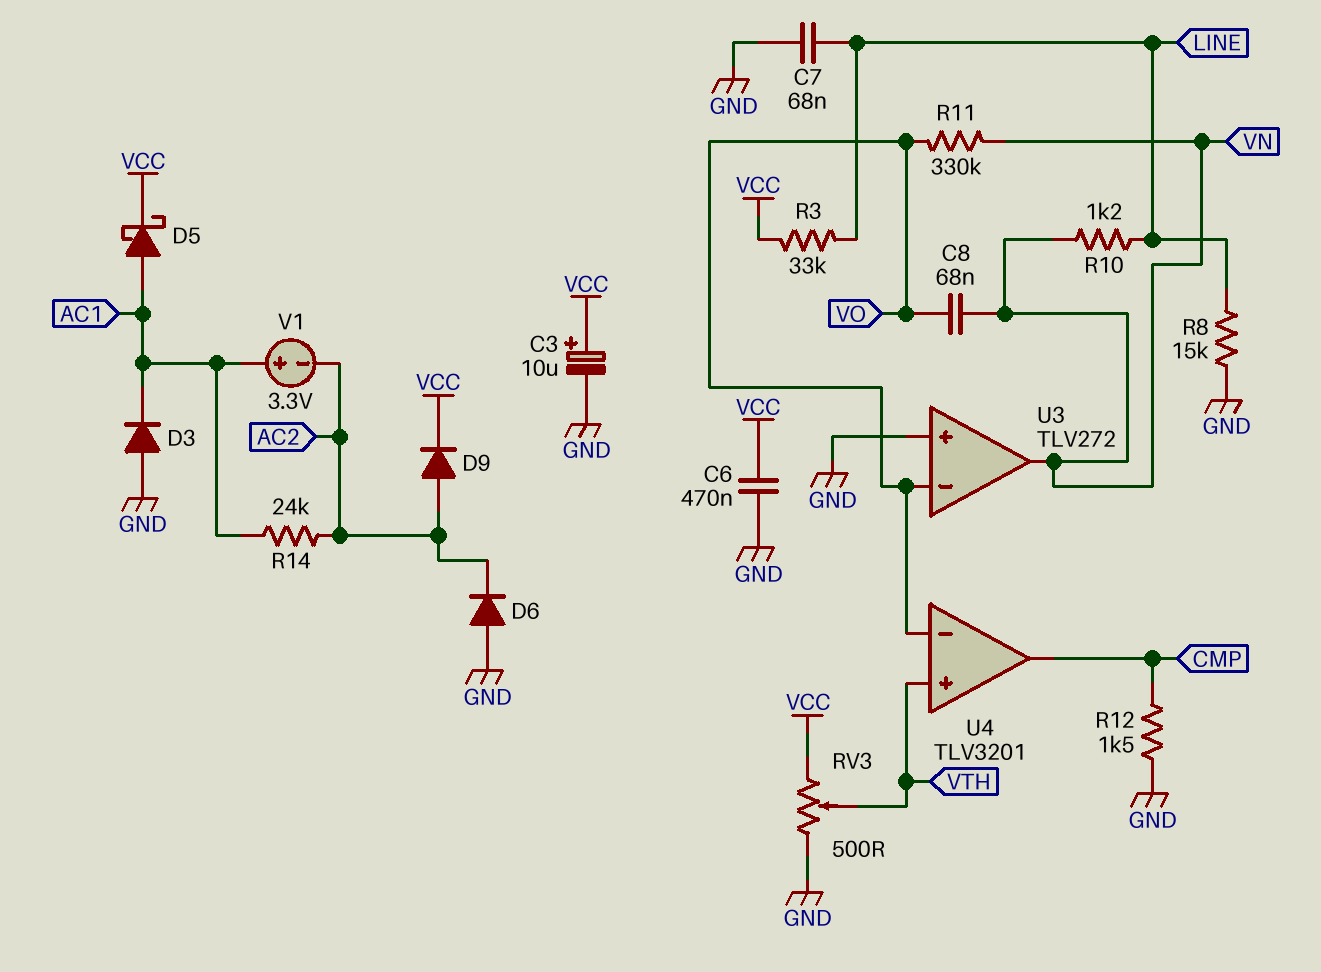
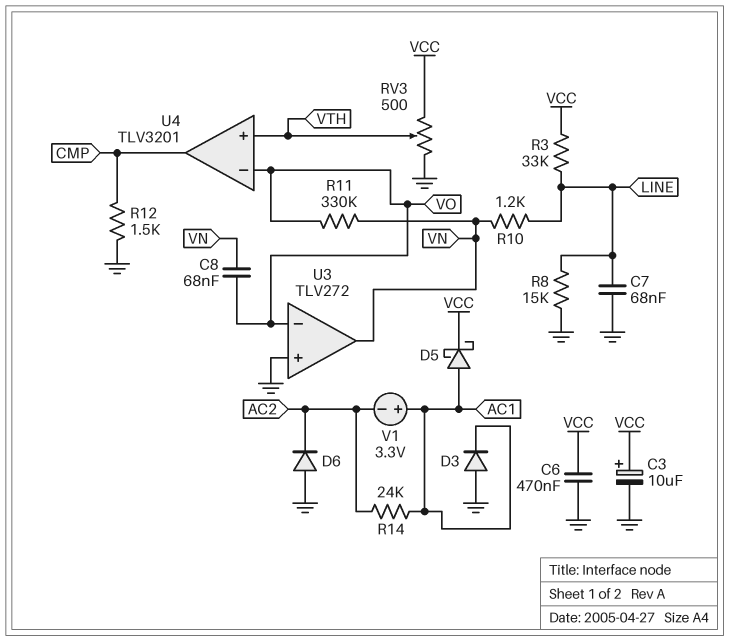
D9: diode (A AC2, K VCC) -> none

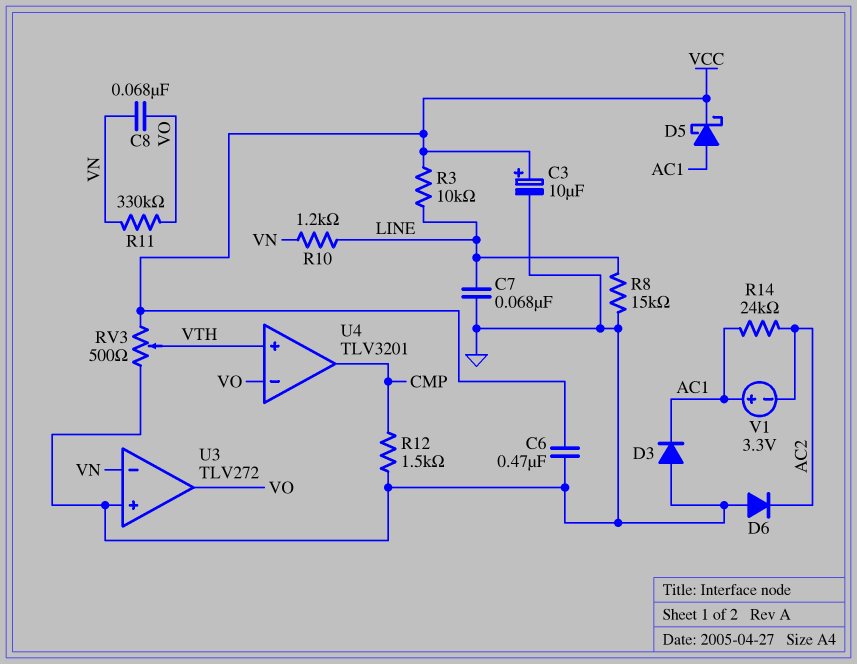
R3: 33k (LINE, VCC) -> 10k (LINE, VCC)
U3 pin in-: VO -> VN
U3 pin out: VN -> VO

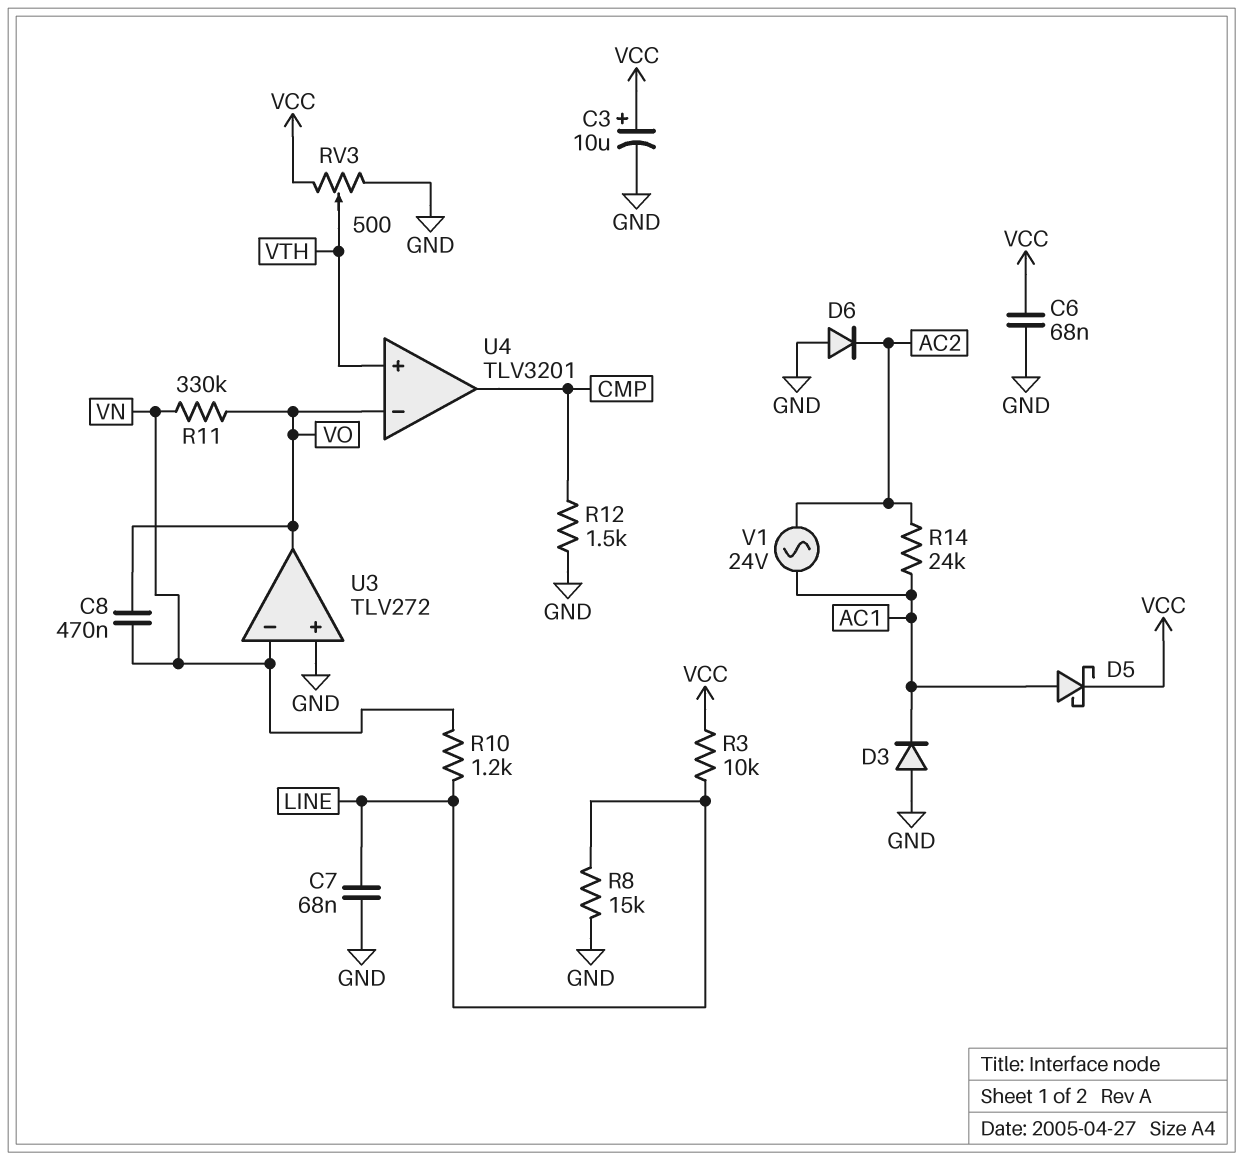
C6: 470nF (GND, VCC) -> 68nF (GND, VCC)
C8: 68nF (VN, VO) -> 470nF (VN, VO)
V1: 3.3V (plus AC1, minus AC2) -> AC 24V (AC1, AC2)

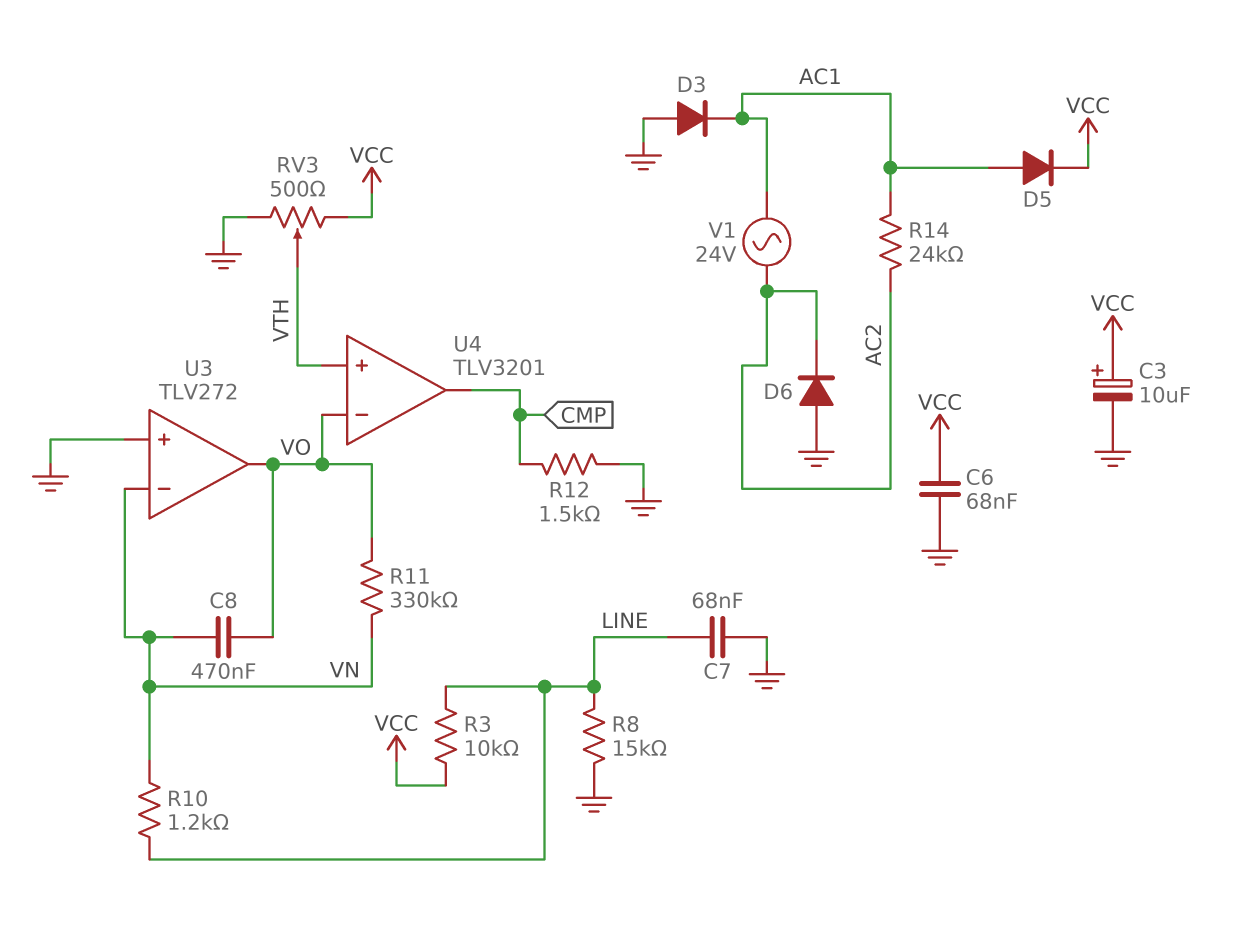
D5: schottky (A AC1, K VCC) -> diode (A AC1, K VCC)

